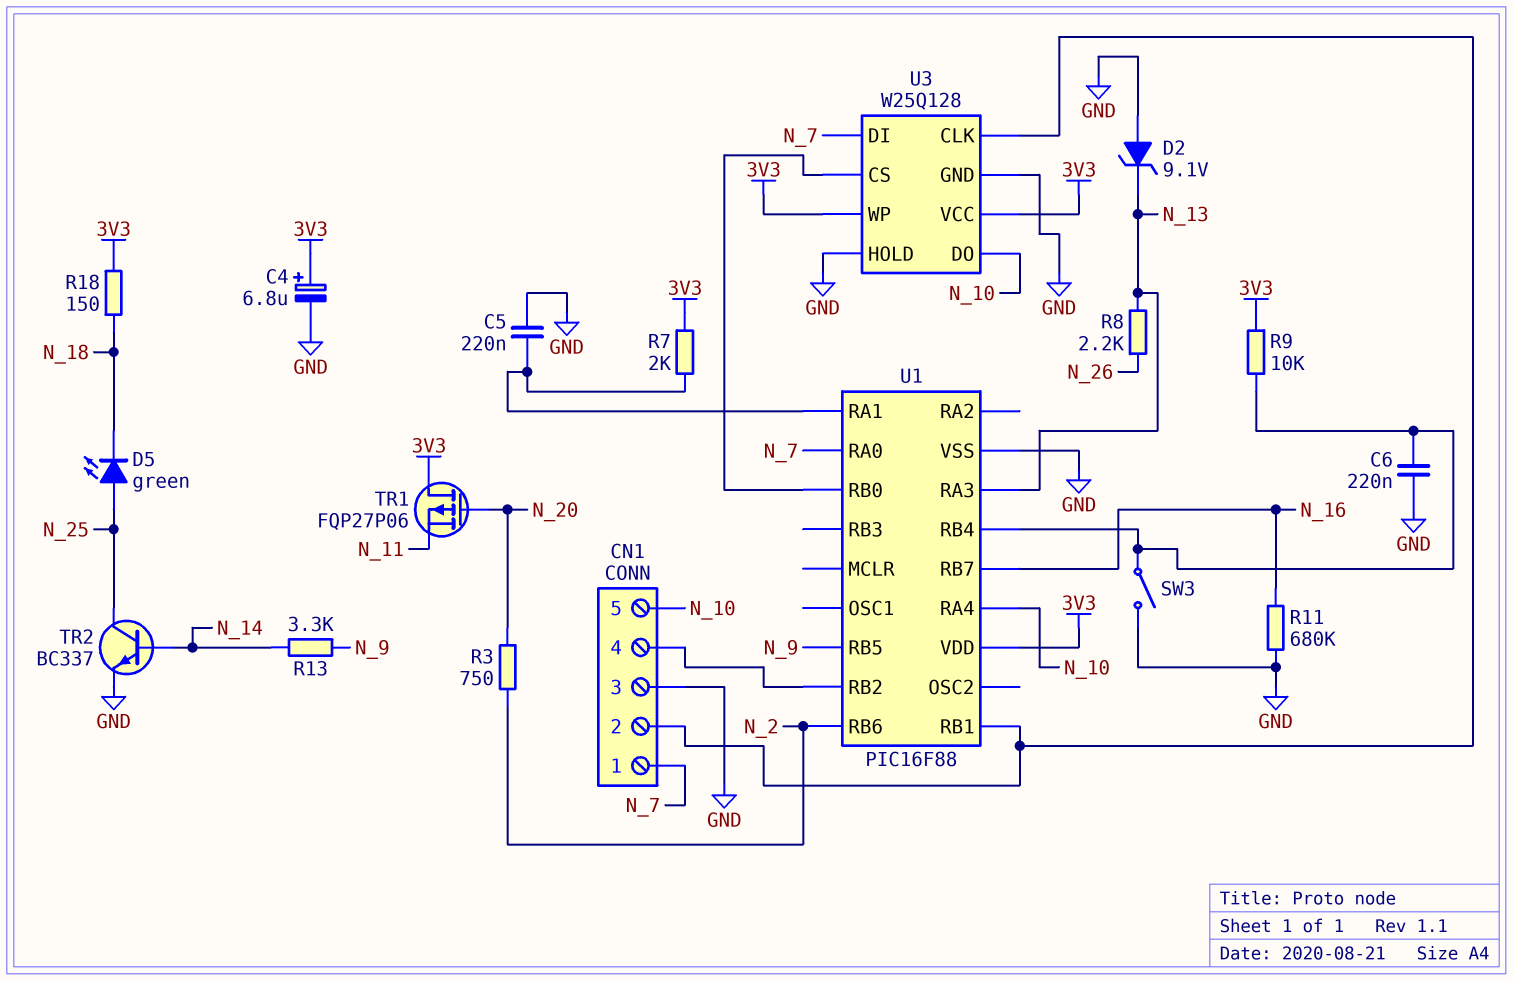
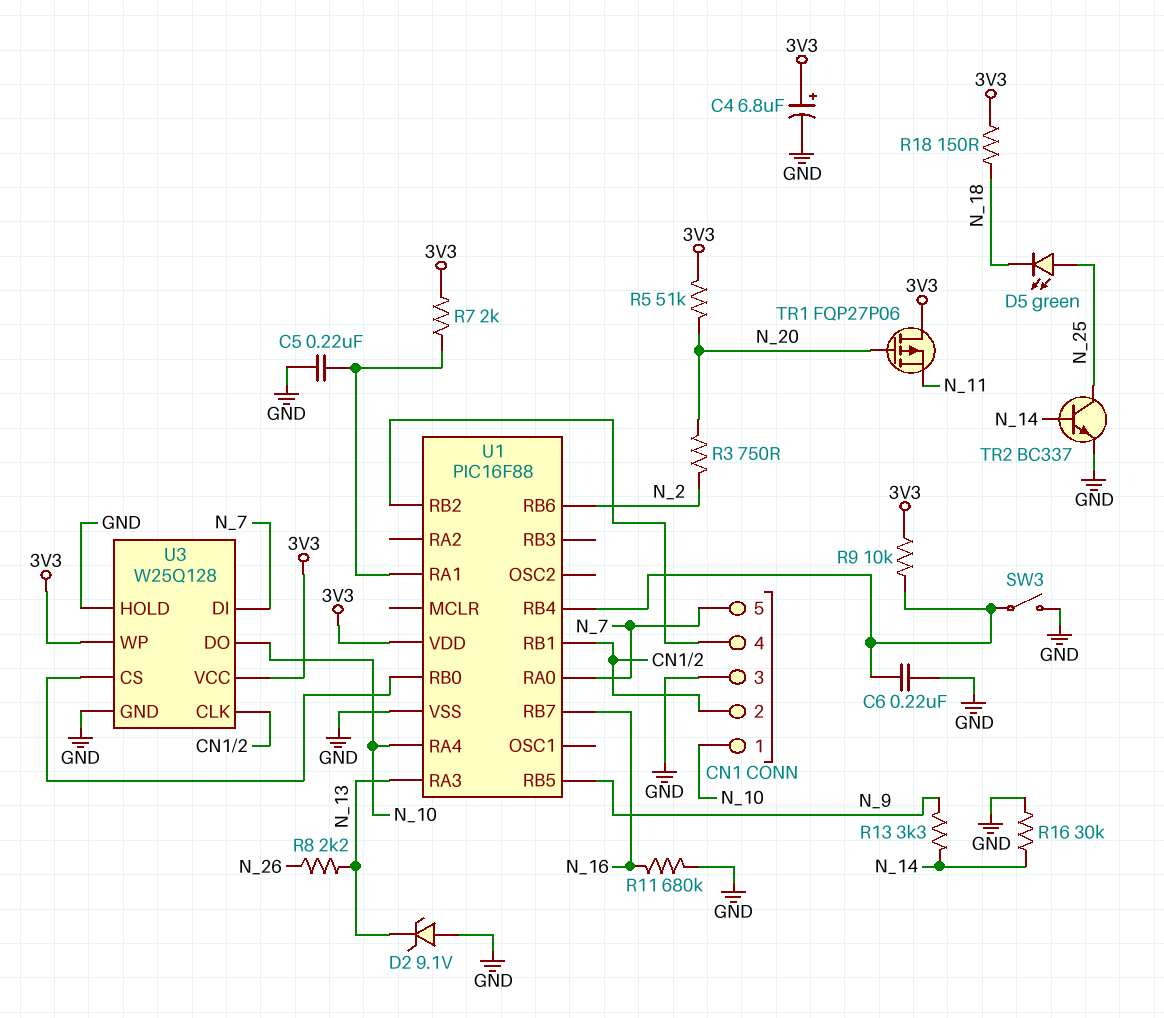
CN1 pin 1: N_7 -> N_10
CN1 pin 5: N_10 -> N_7
R5: none -> 51k (3V3, N_20)
R16: none -> 30k (GND, N_14)

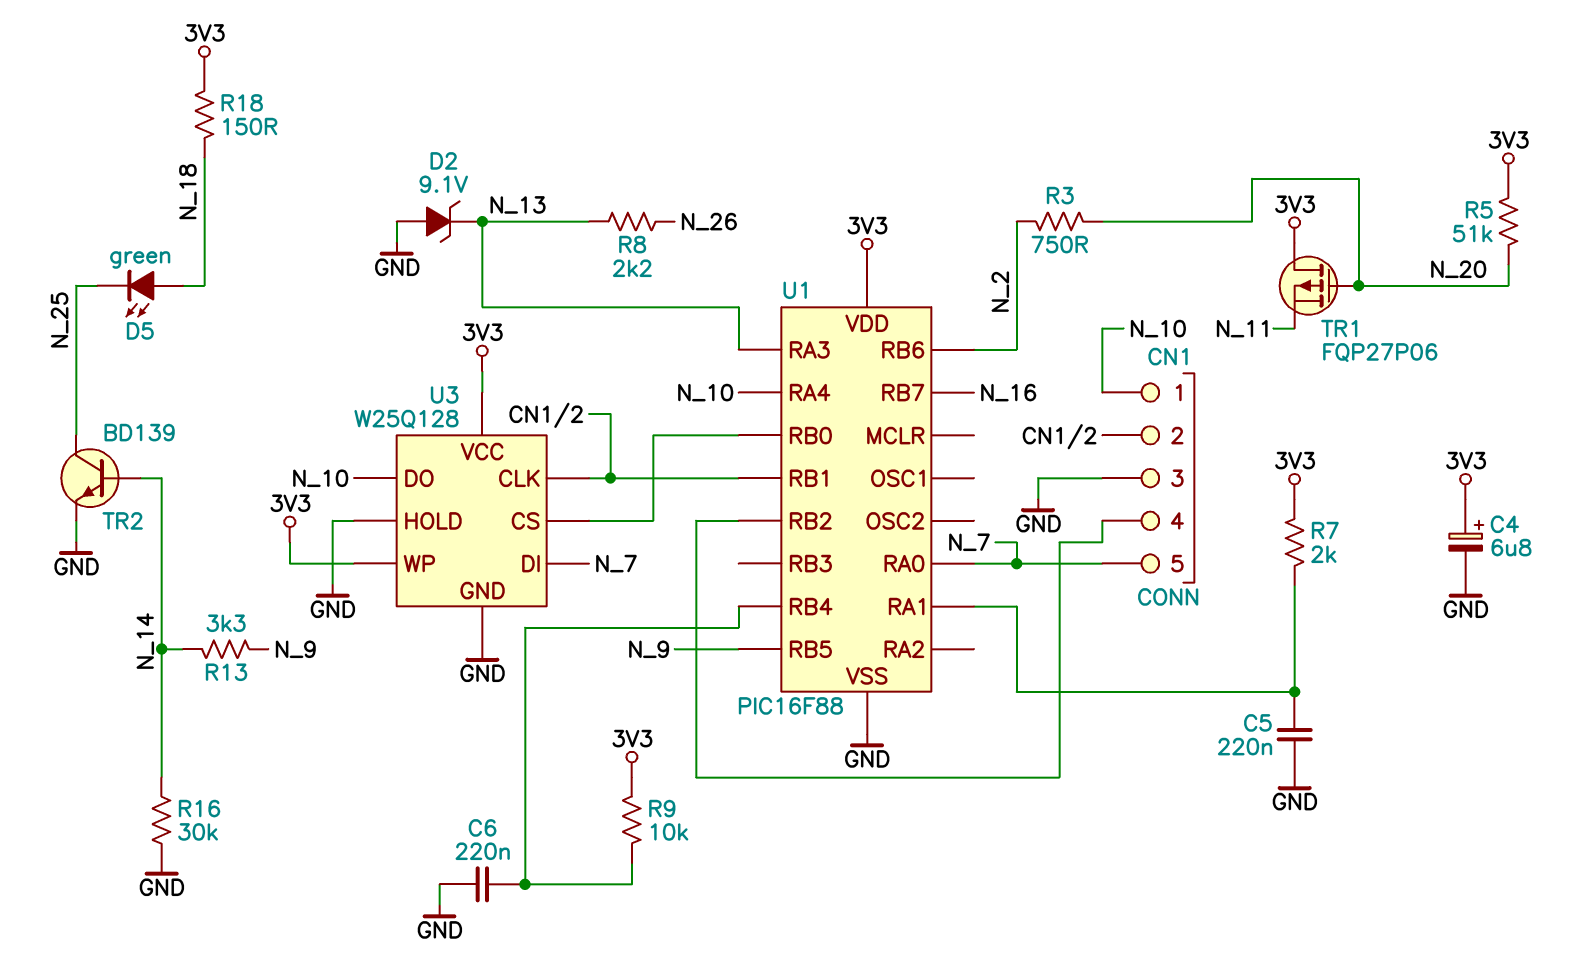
D5: LED green (A N_25, K N_18) -> LED green (A N_18, K N_25)
R11: 680k (GND, N_16) -> none
SW3: switch (GND, U1/RB4) -> none
TR2: NPN BC337 (B N_14, C N_25, E GND) -> NPN BD139 (B N_14, C N_25, E GND)

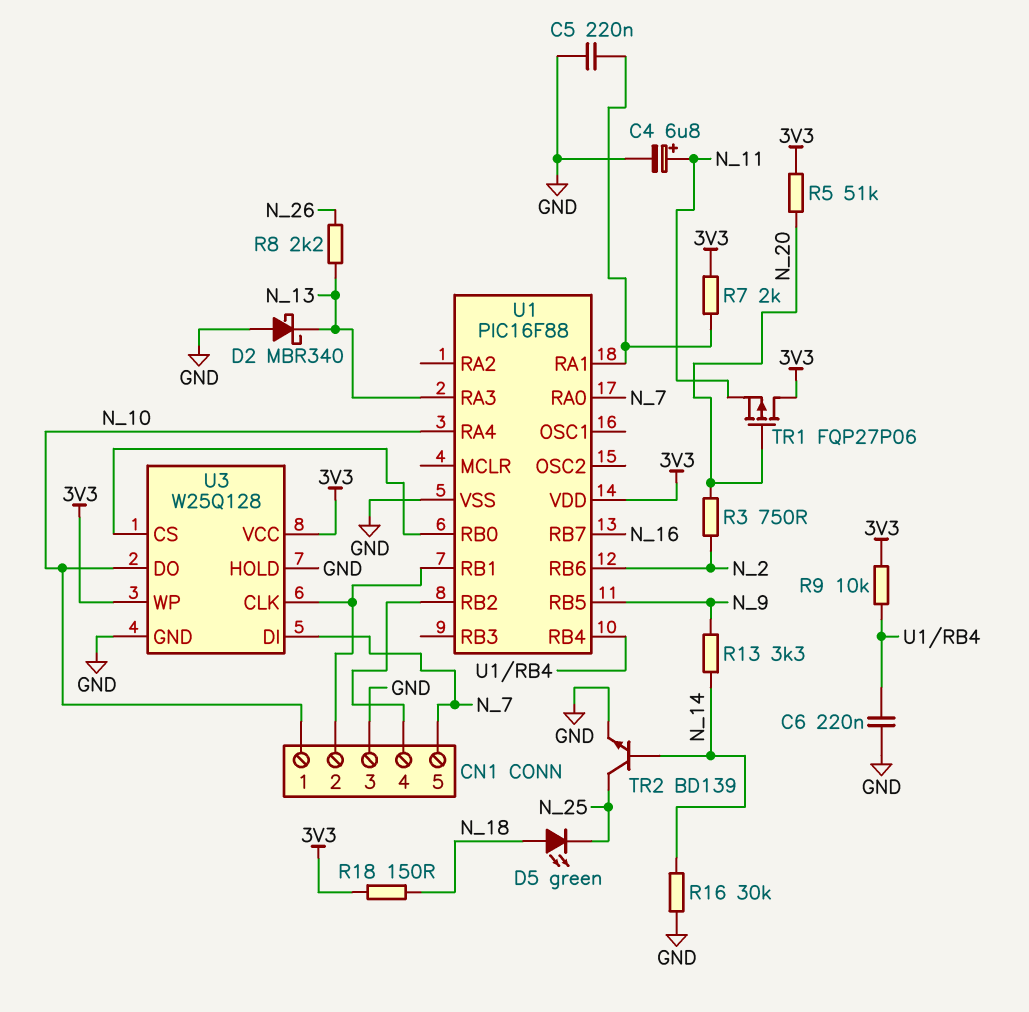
C4: 6.8uF (plus 3V3, minus GND) -> 6.8uF (plus N_11, minus GND)
D2: zener 9.1V (A GND, K N_13) -> schottky MBR340 (A GND, K N_13)

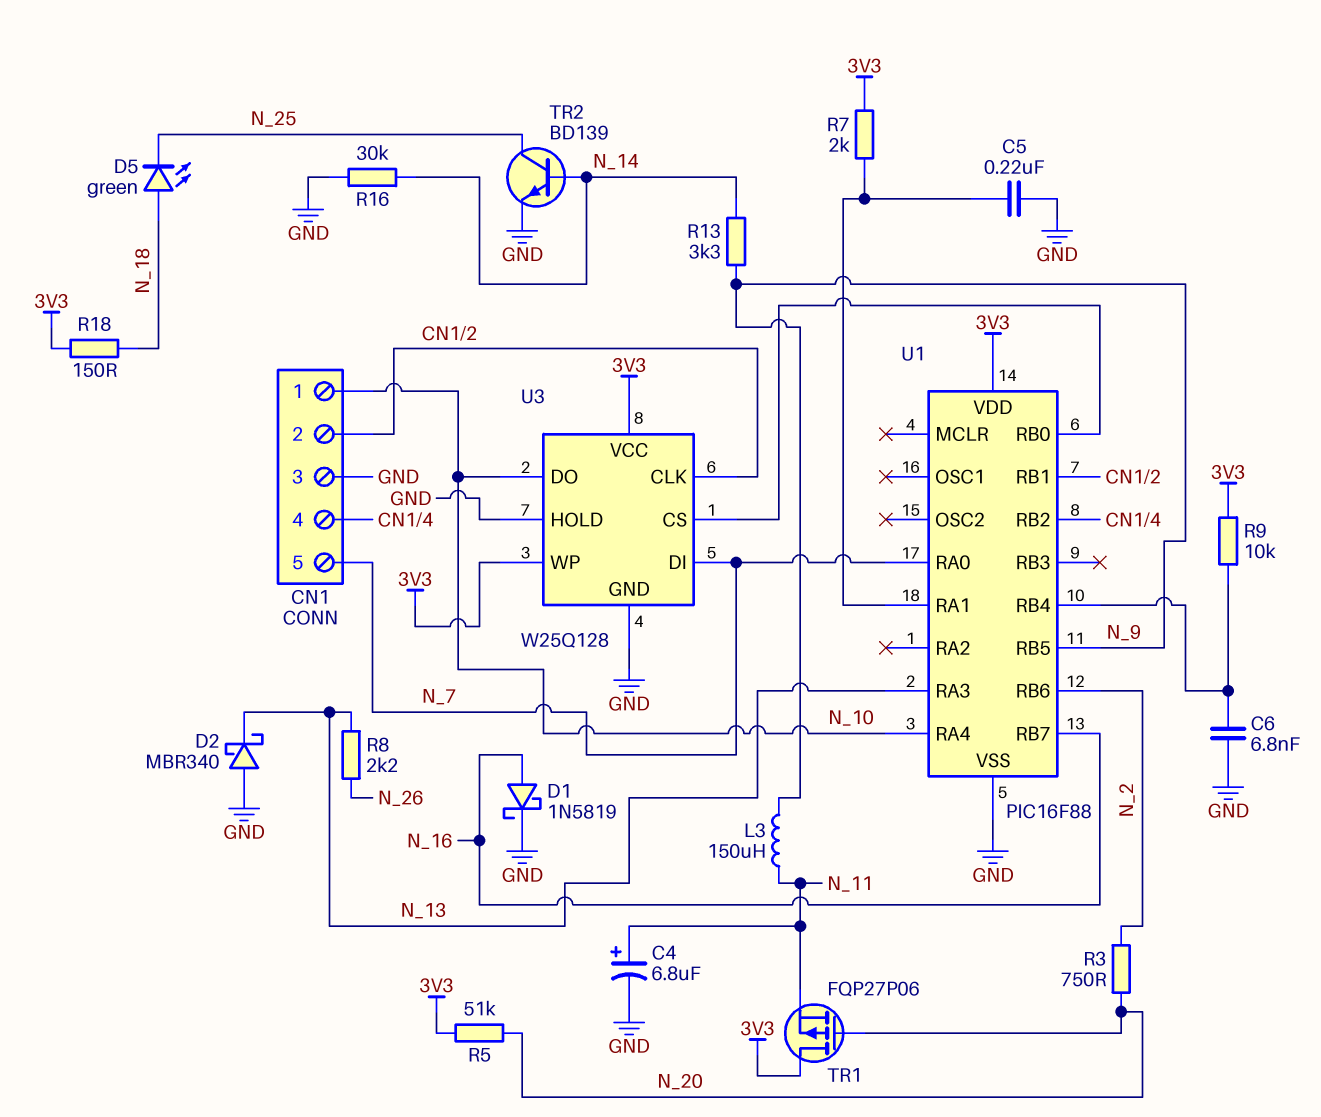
C6: 220nF (GND, U1/RB4) -> 6.8nF (GND, U1/RB4)
D1: none -> schottky 1N5819 (A N_16, K GND)
L3: none -> 150uH (N_9, N_11)

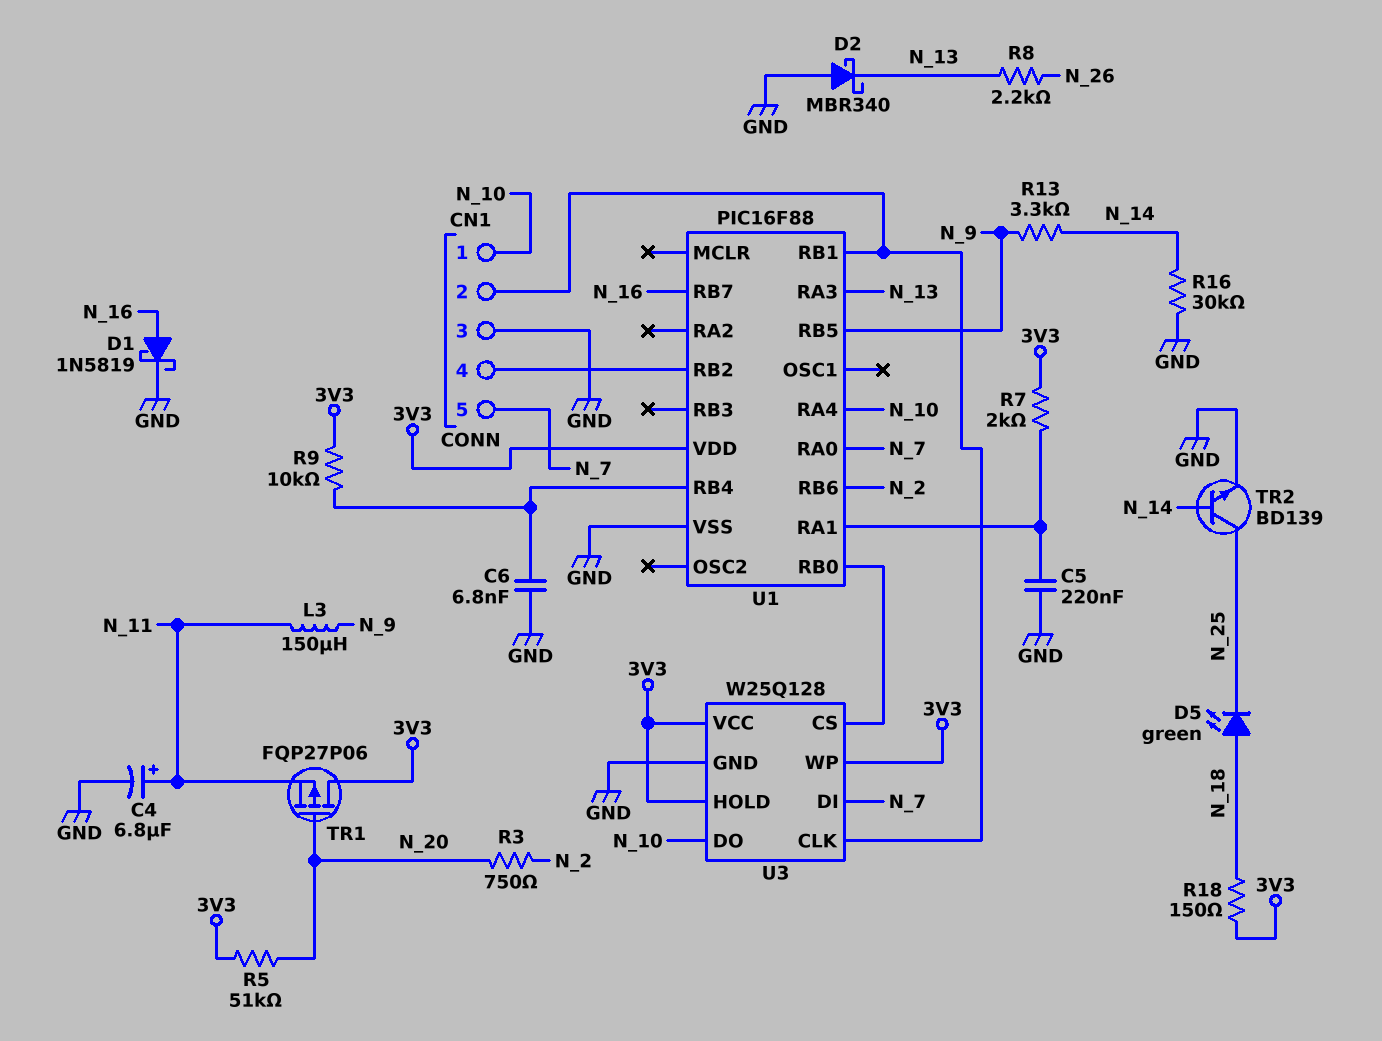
U3 pin HOLD: GND -> 3V3

